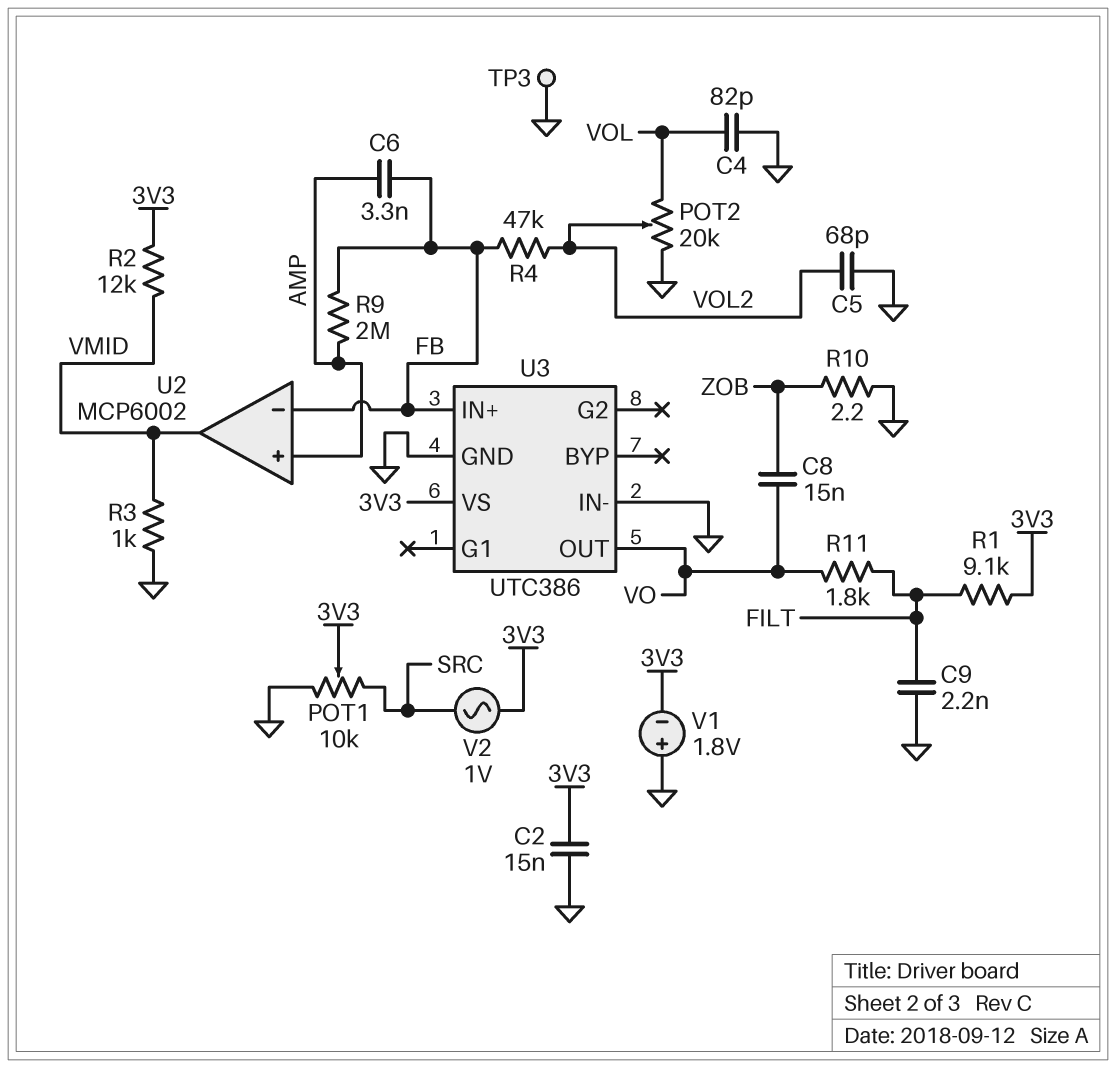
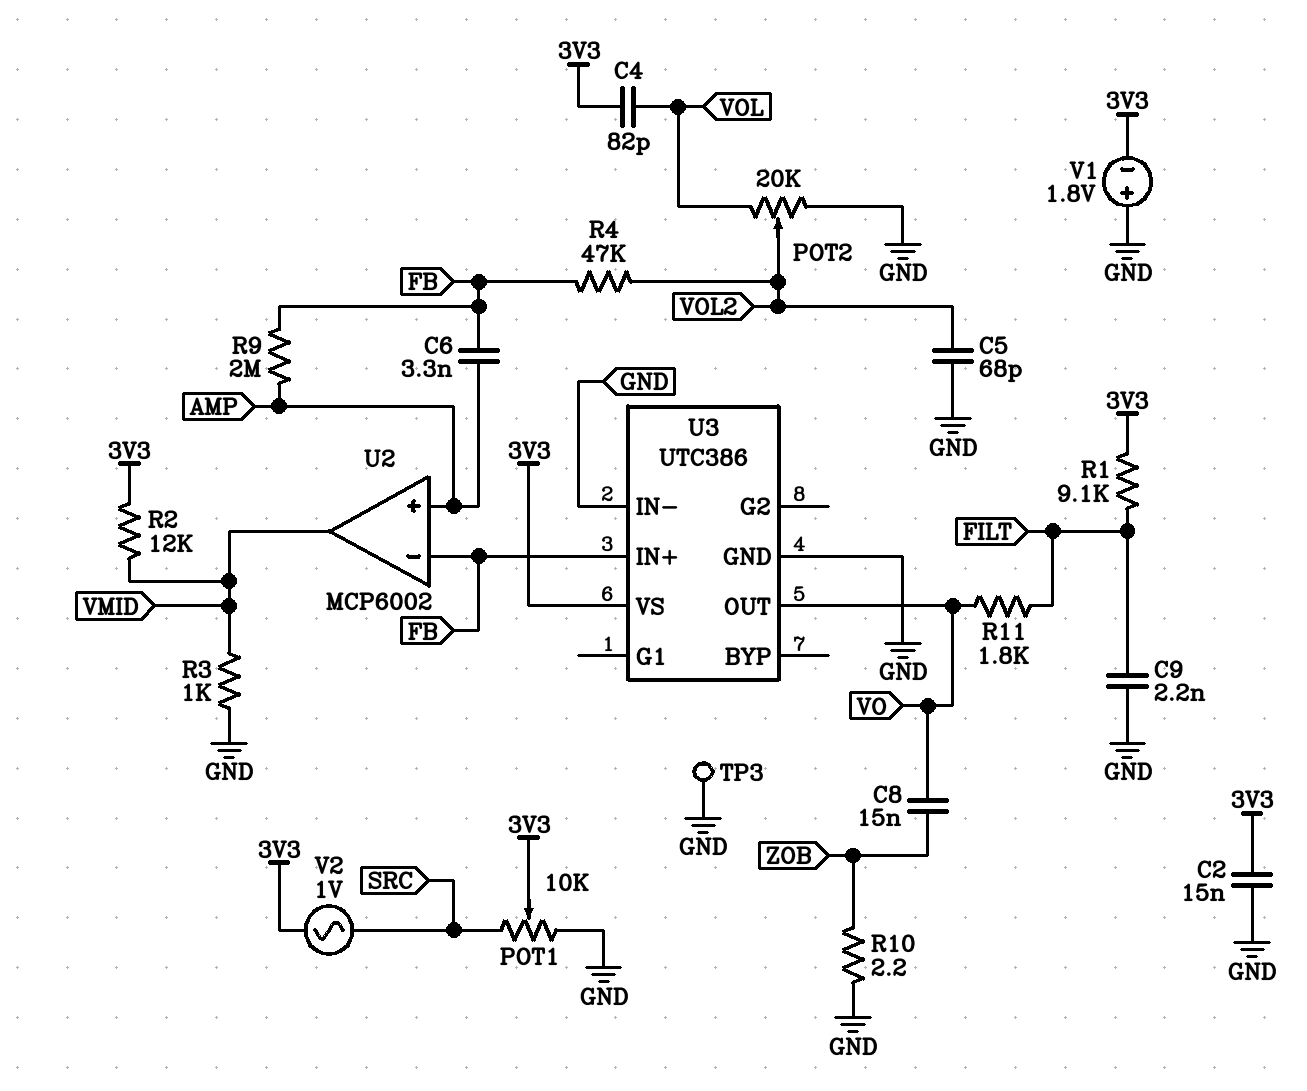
C4: 82pF (GND, VOL) -> 82pF (3V3, VOL)

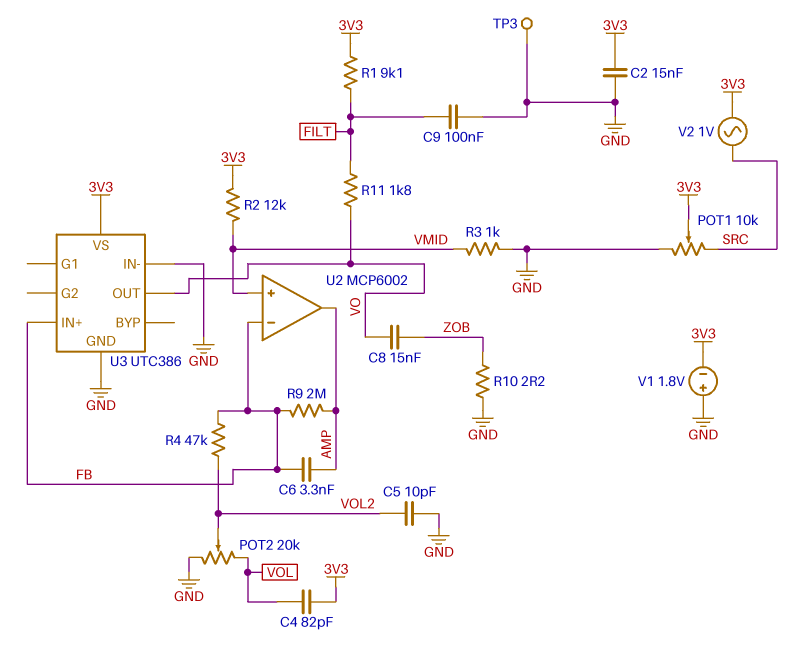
C5: 68pF (GND, VOL2) -> 10pF (GND, VOL2)
C9: 2.2nF (FILT, GND) -> 100nF (FILT, GND)
U2 pin in+: AMP -> VMID
U2 pin out: VMID -> AMP

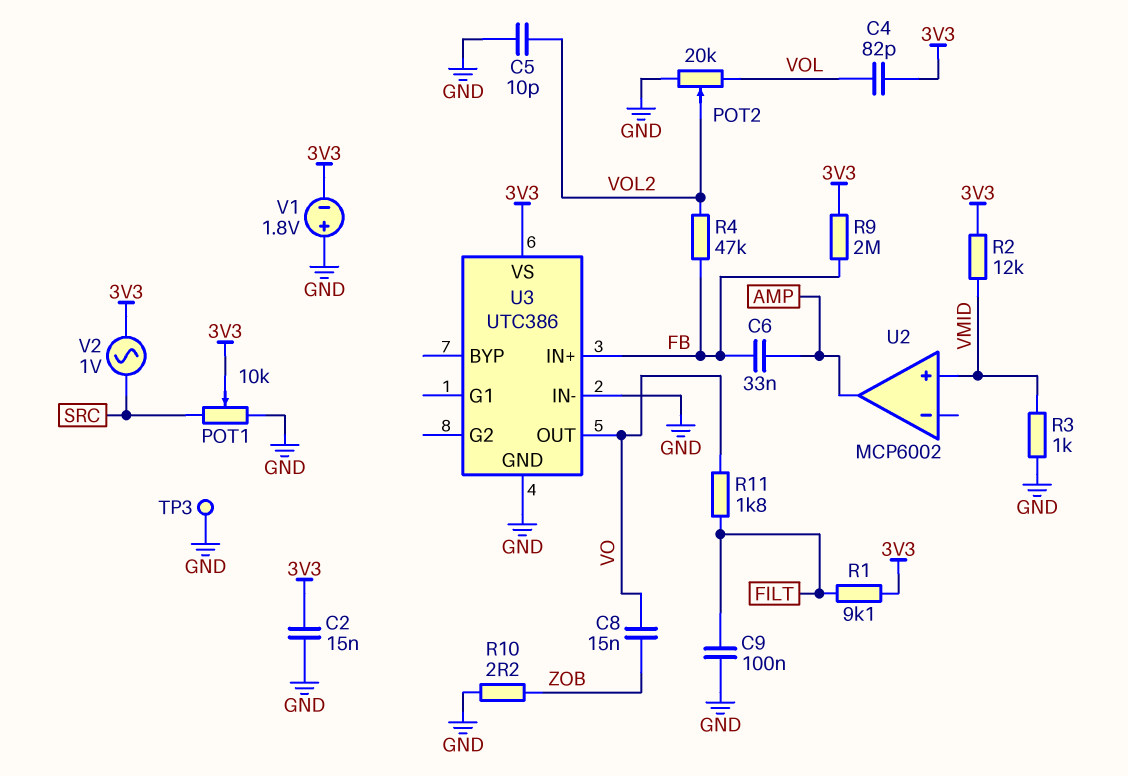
C6: 3.3nF (AMP, FB) -> 33nF (AMP, FB)
R9: 2M (AMP, FB) -> 2M (3V3, FB)
U2 pin in-: FB -> none

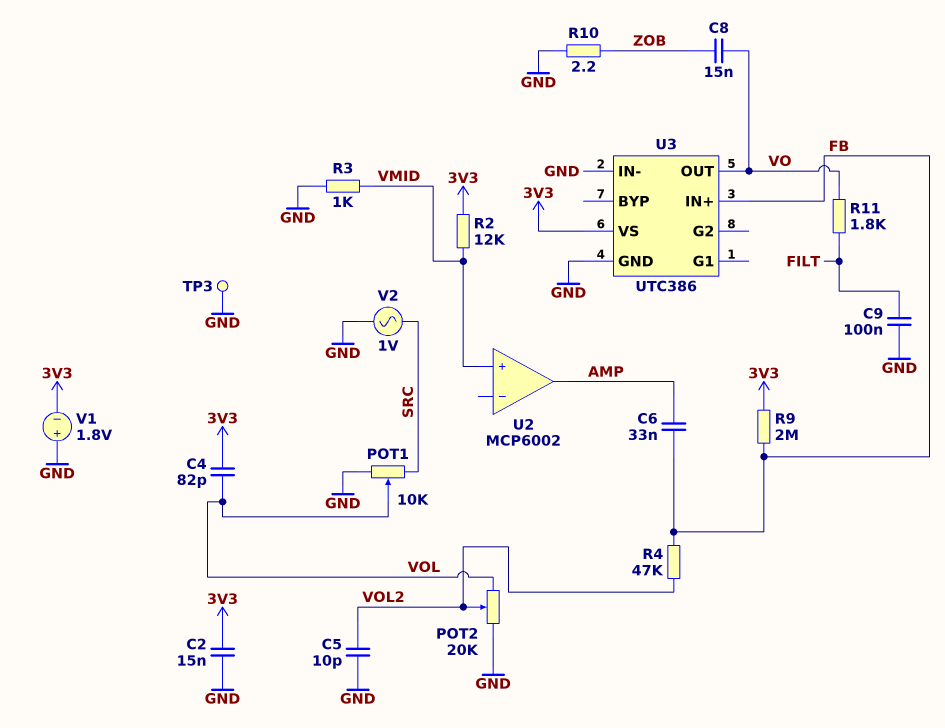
POT1: 10k (GND, SRC, wiper 3V3) -> 10k (GND, SRC, wiper VOL)
R1: 9.1k (3V3, FILT) -> none
V2: AC 1V (3V3, SRC) -> AC 1V (GND, SRC)

